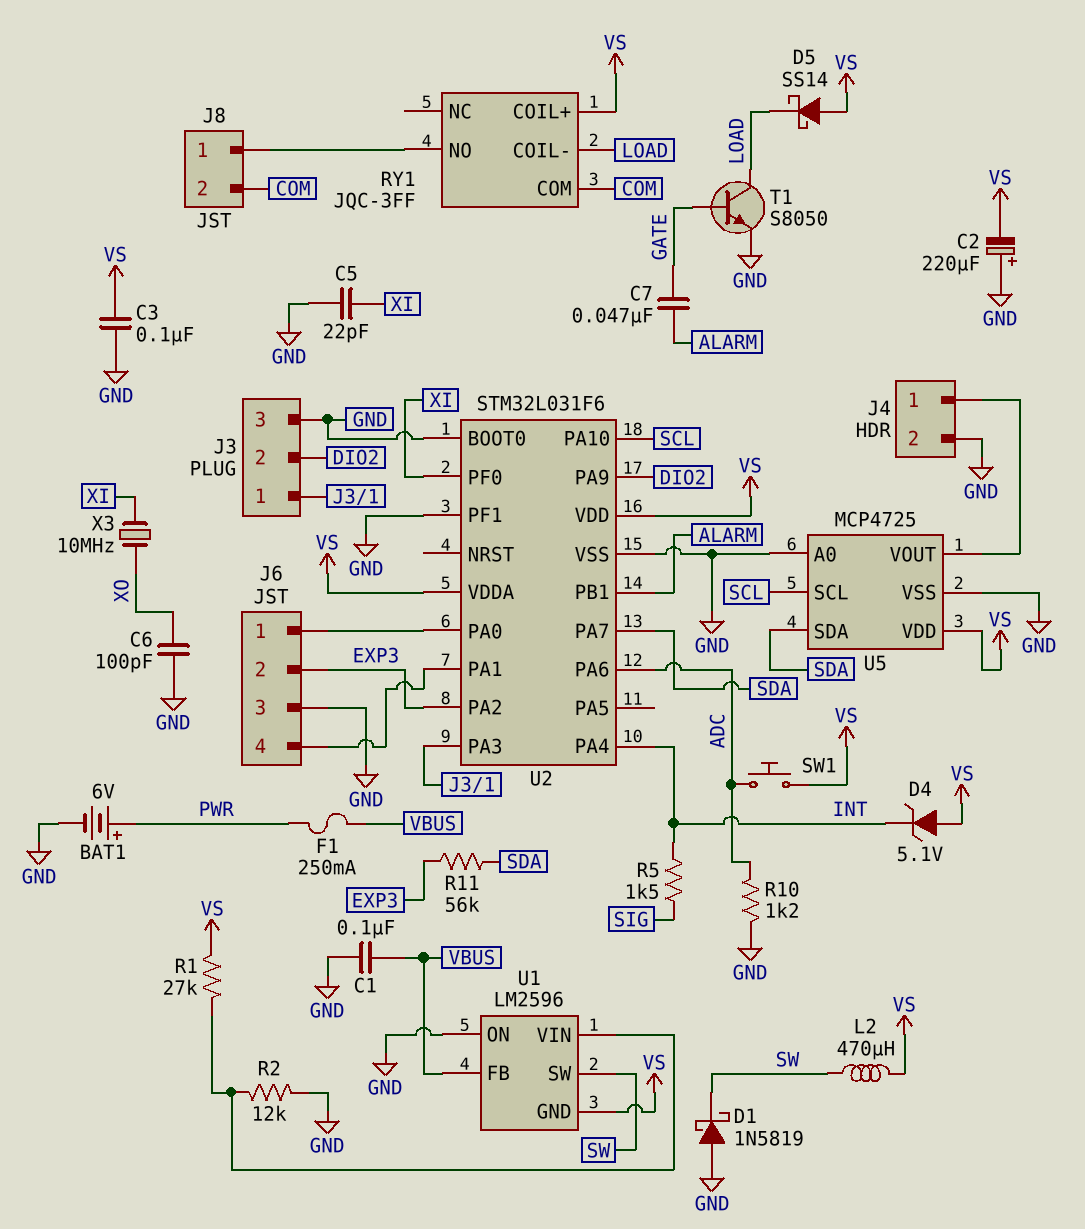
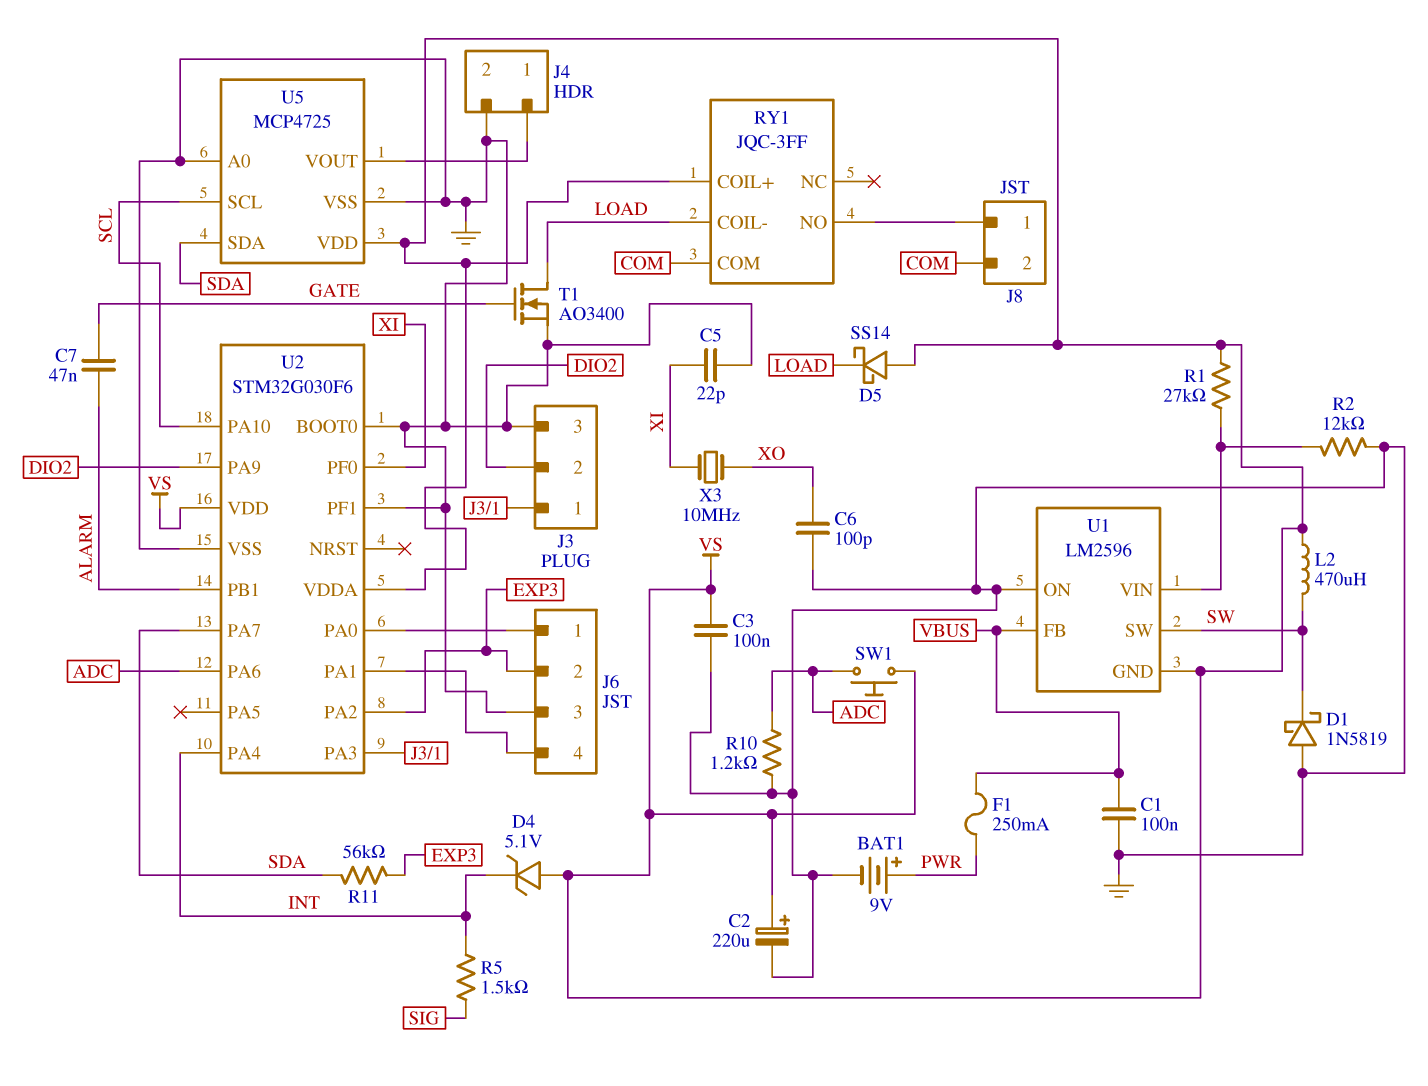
BAT1: 6V (plus PWR, minus GND) -> 9V (plus PWR, minus GND)
C2: 220uF (plus GND, minus VS) -> 220uF (plus VS, minus GND)
T1: NPN S8050 (B GATE, C LOAD, E GND) -> NMOS AO3400 (G GATE, D LOAD, S GND)
U2: STM32L031F6 -> STM32G030F6

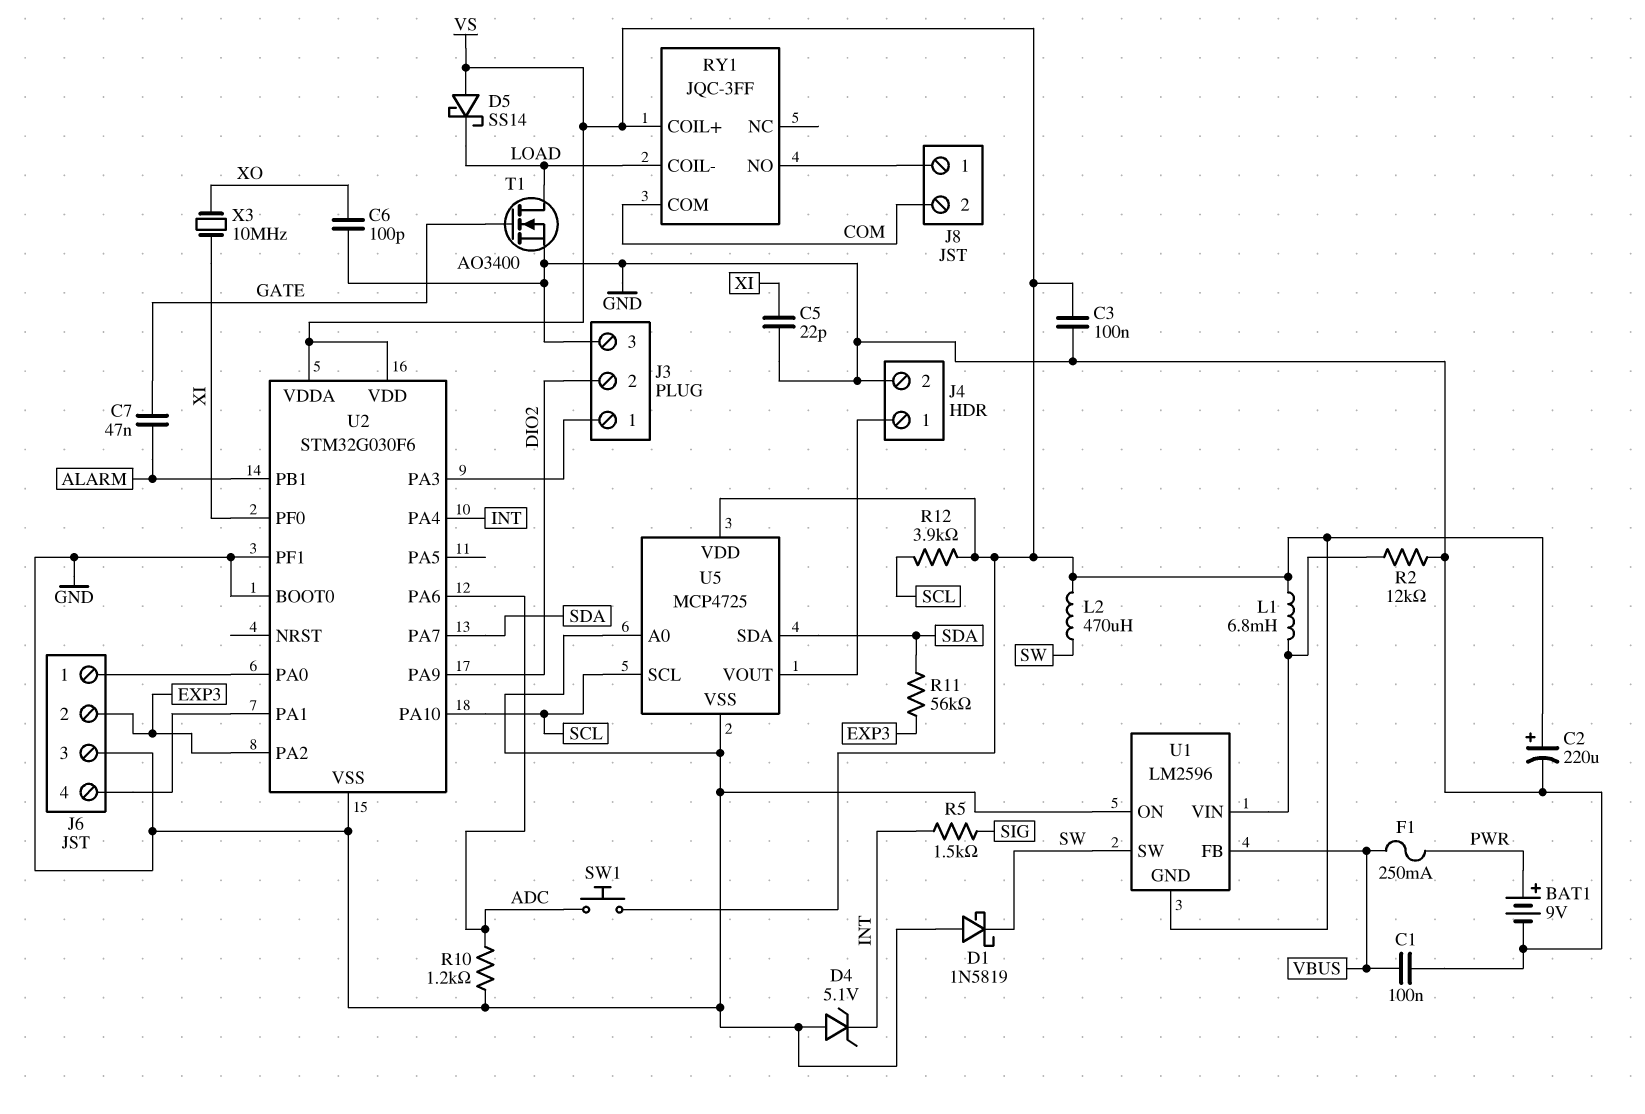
D4: zener 5.1V (A VS, K INT) -> zener 5.1V (A GND, K INT)
L1: none -> 6.8mH (U1/VIN, VS)
R1: 27k (U1/VIN, VS) -> none
R12: none -> 3.9k (SCL, VS)

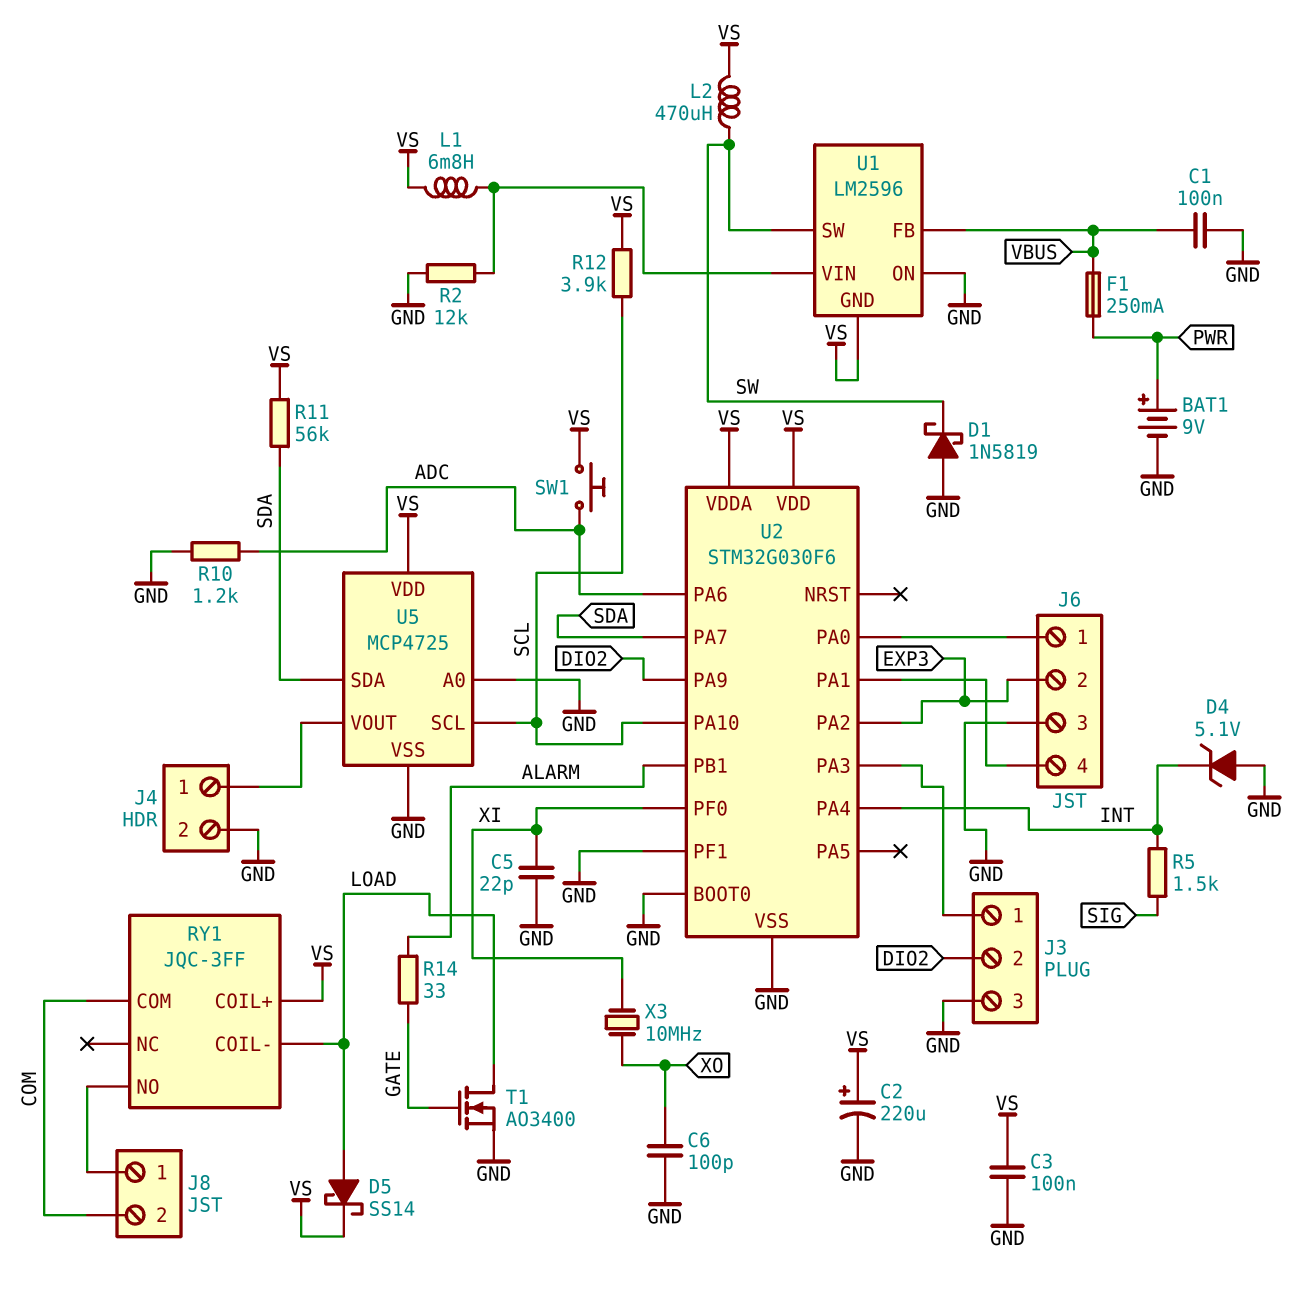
C7: 47nF (ALARM, GATE) -> none
D5: schottky SS14 (A VS, K LOAD) -> schottky SS14 (A LOAD, K VS)
R11: 56k (EXP3, SDA) -> 56k (SDA, VS)
R14: none -> 33 (ALARM, GATE)

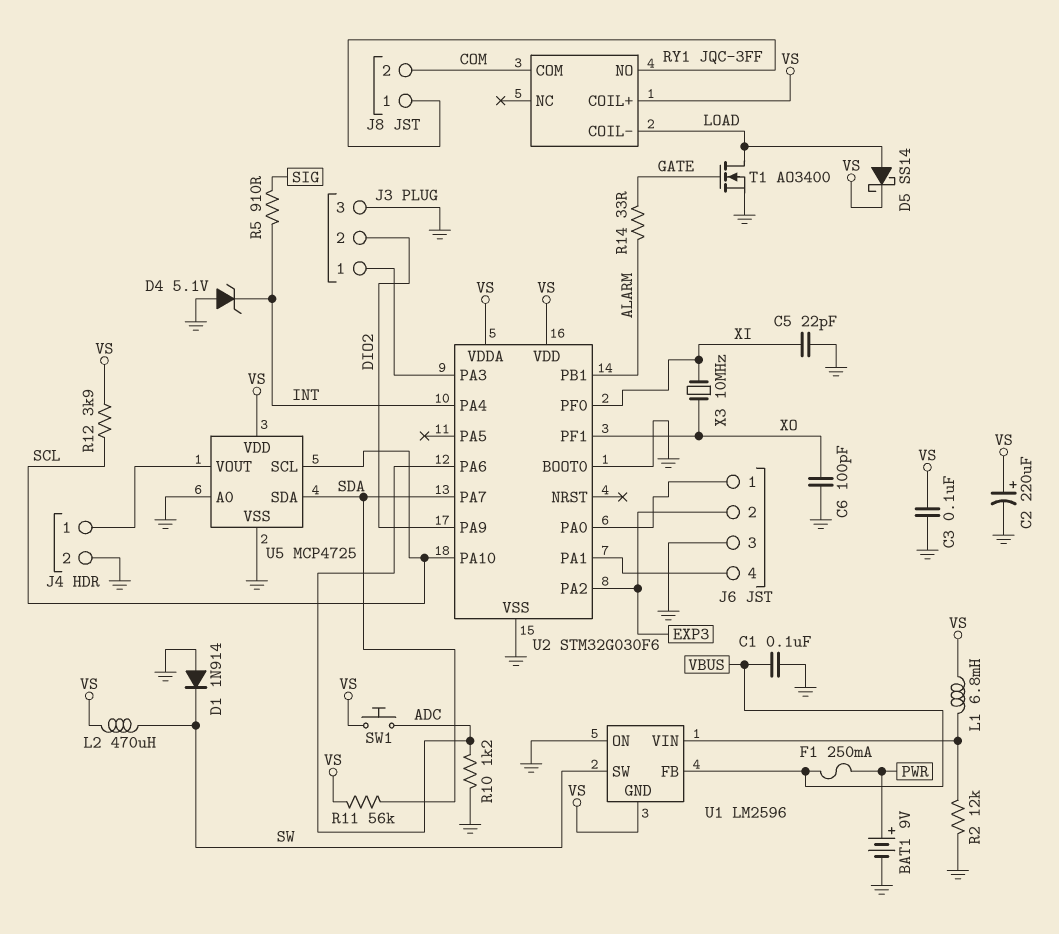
D1: schottky 1N5819 (A GND, K SW) -> diode 1N914 (A GND, K SW)
R5: 1.5k (INT, SIG) -> 910 (INT, SIG)
U2 pin PF1: GND -> XO

